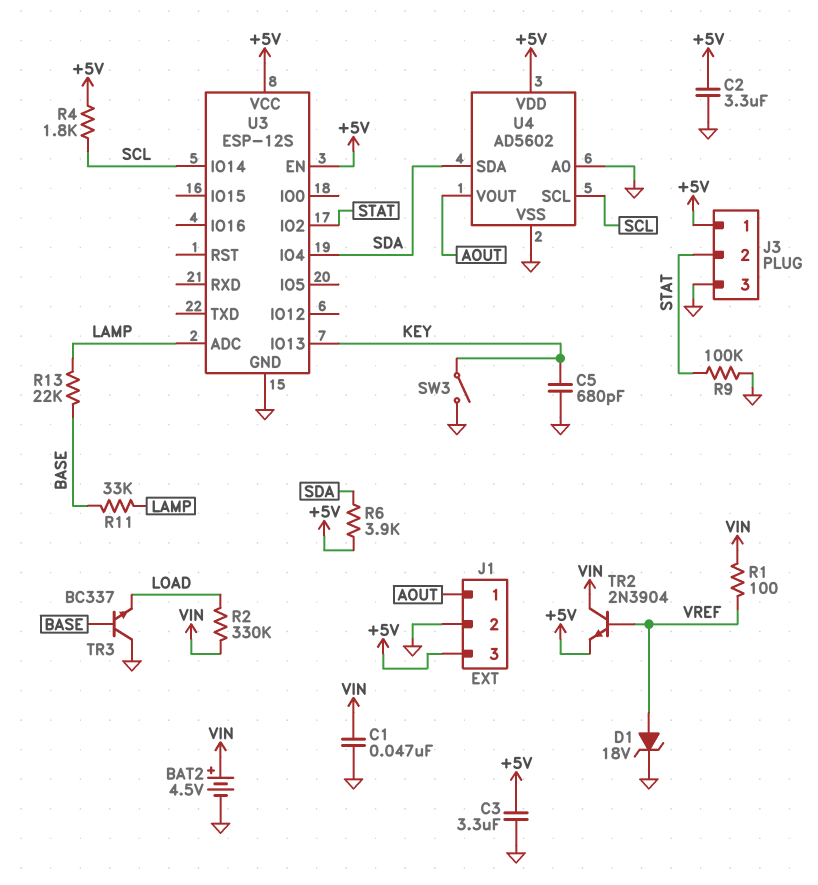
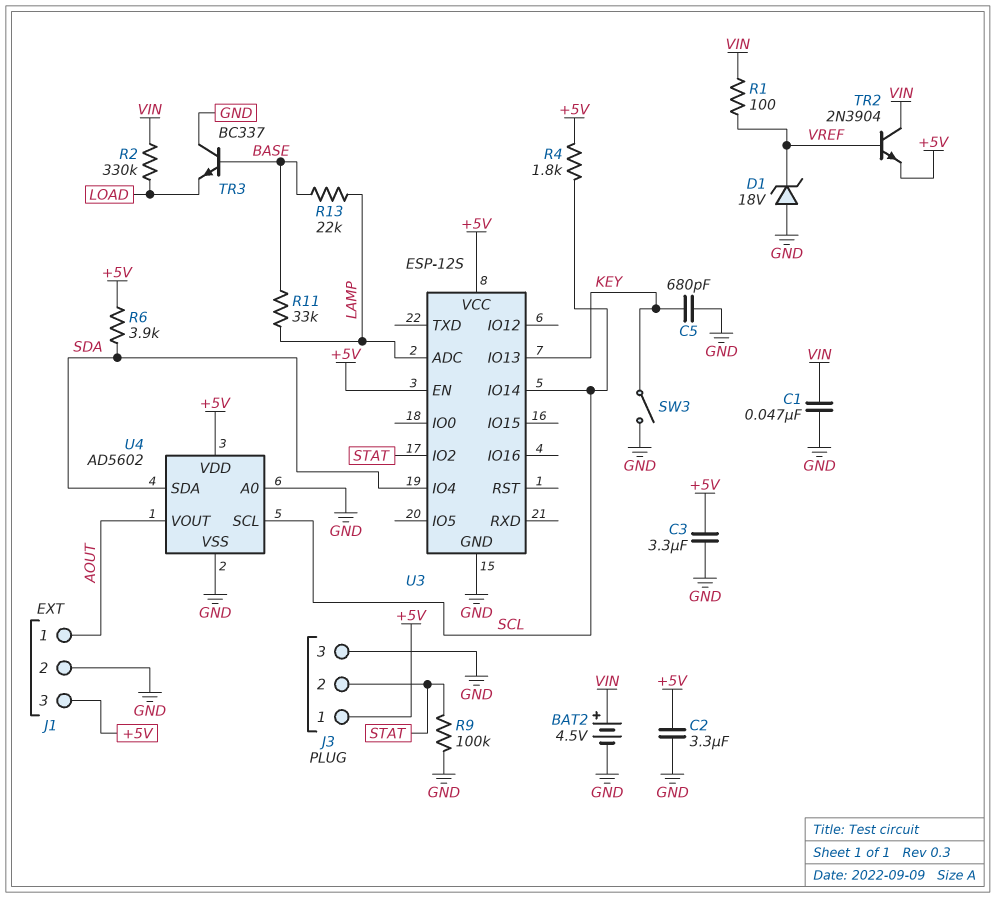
D1: zener 18V (A VREF, K GND) -> zener 18V (A GND, K VREF)

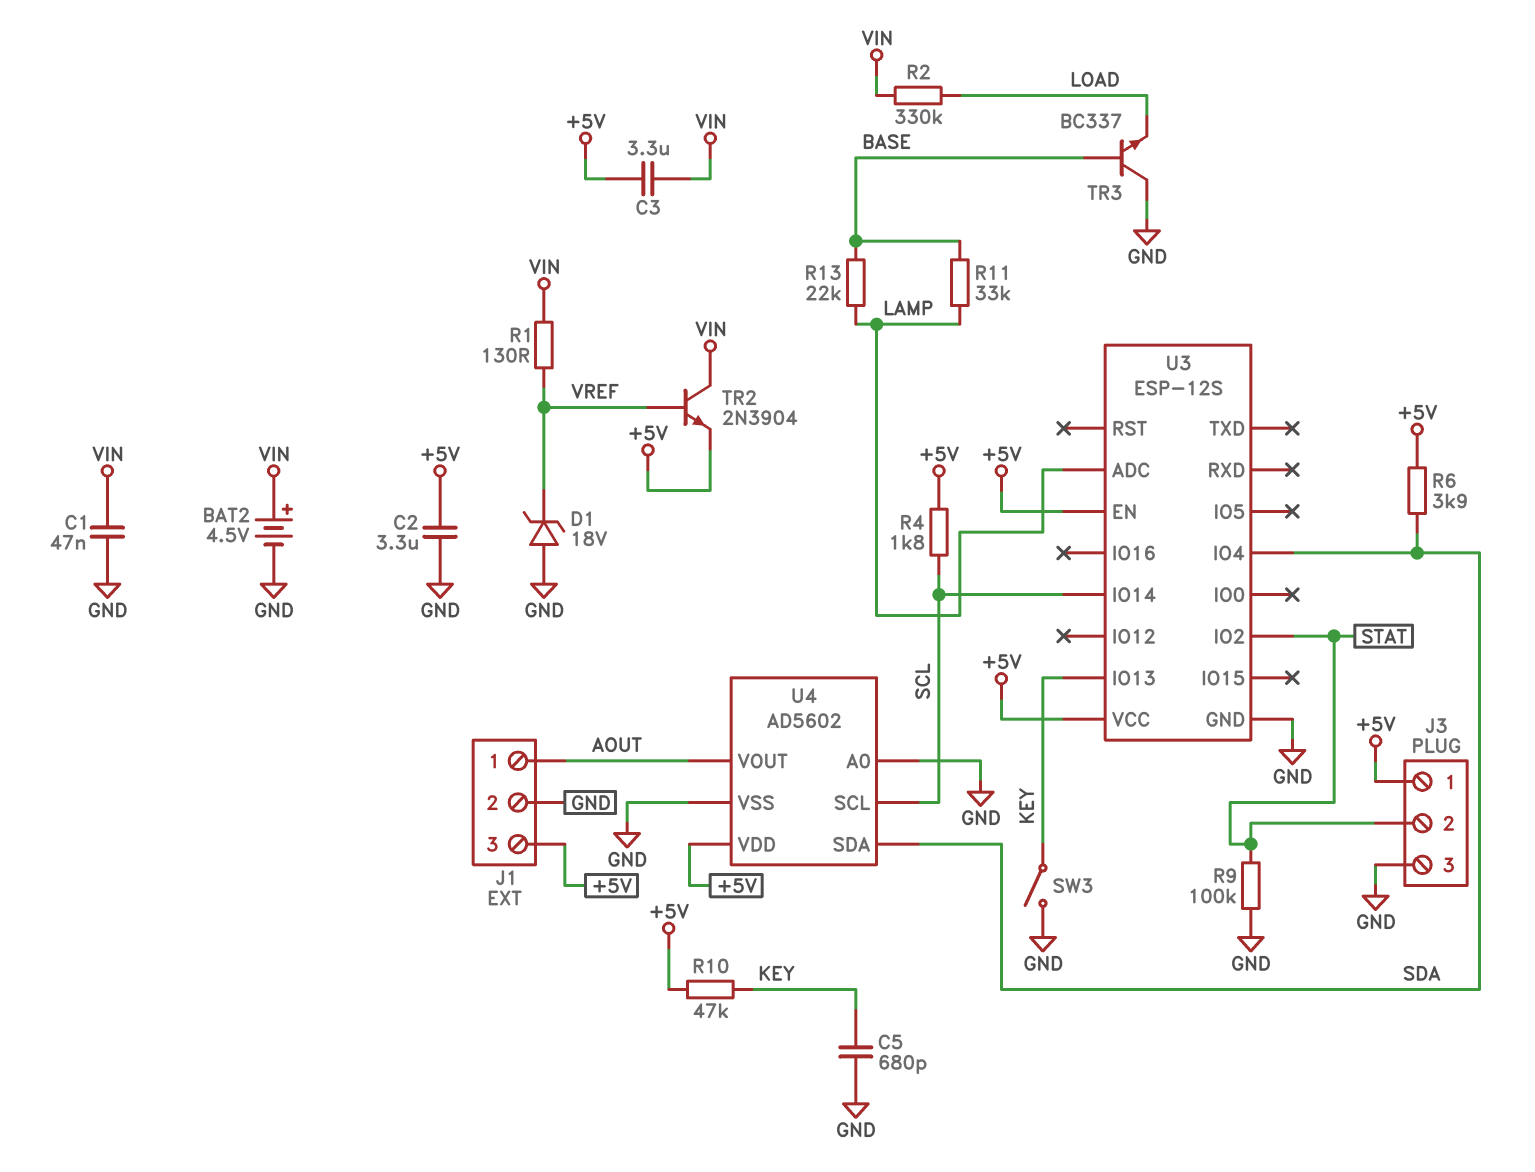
C3: 3.3uF (+5V, GND) -> 3.3uF (+5V, VIN)
R1: 100 (VIN, VREF) -> 130 (VIN, VREF)
R10: none -> 47k (+5V, KEY)

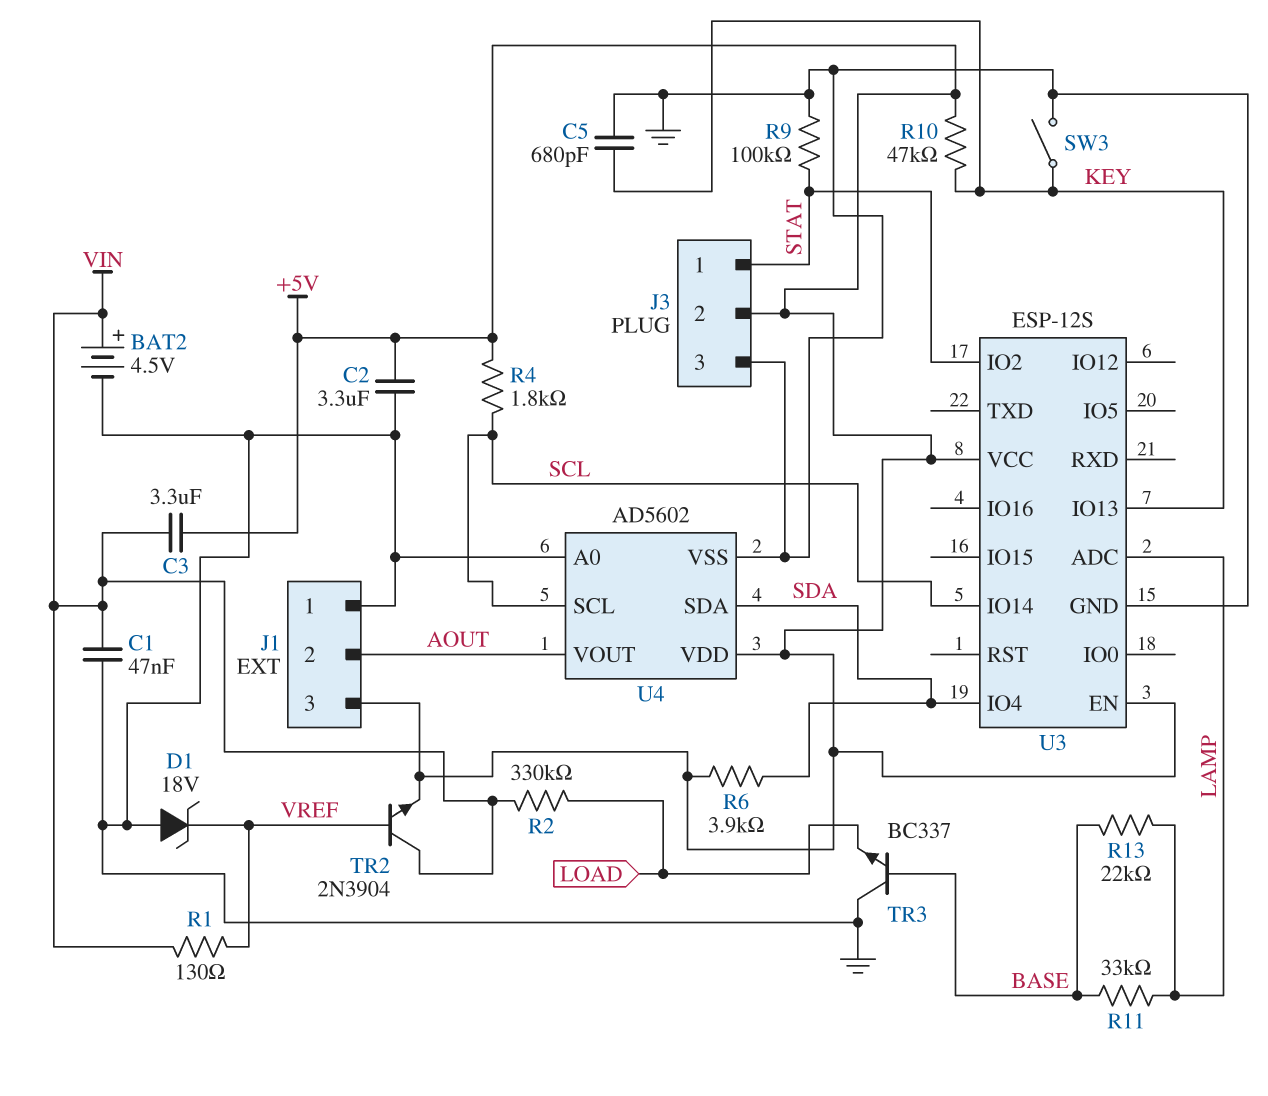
J1 pin 1: AOUT -> GND
J1 pin 2: GND -> AOUT
J3 pin 1: +5V -> STAT
J3 pin 2: STAT -> +5V

